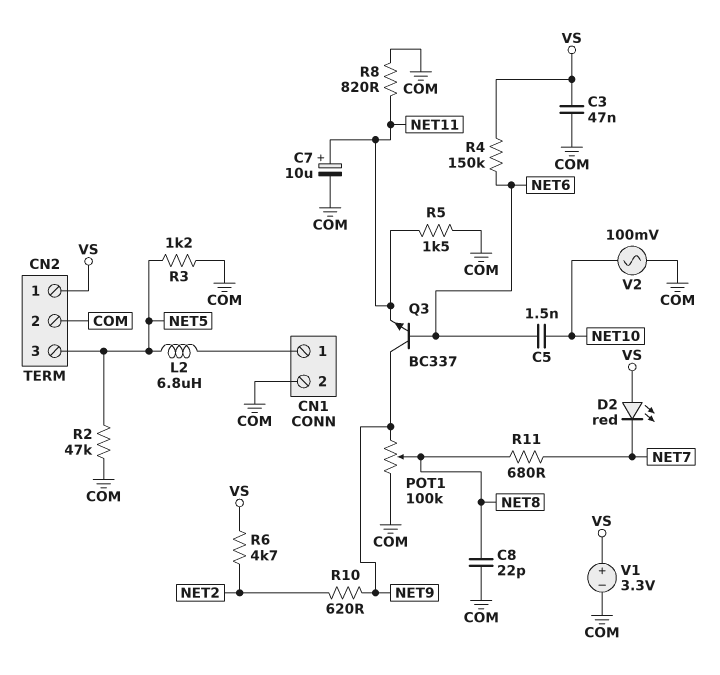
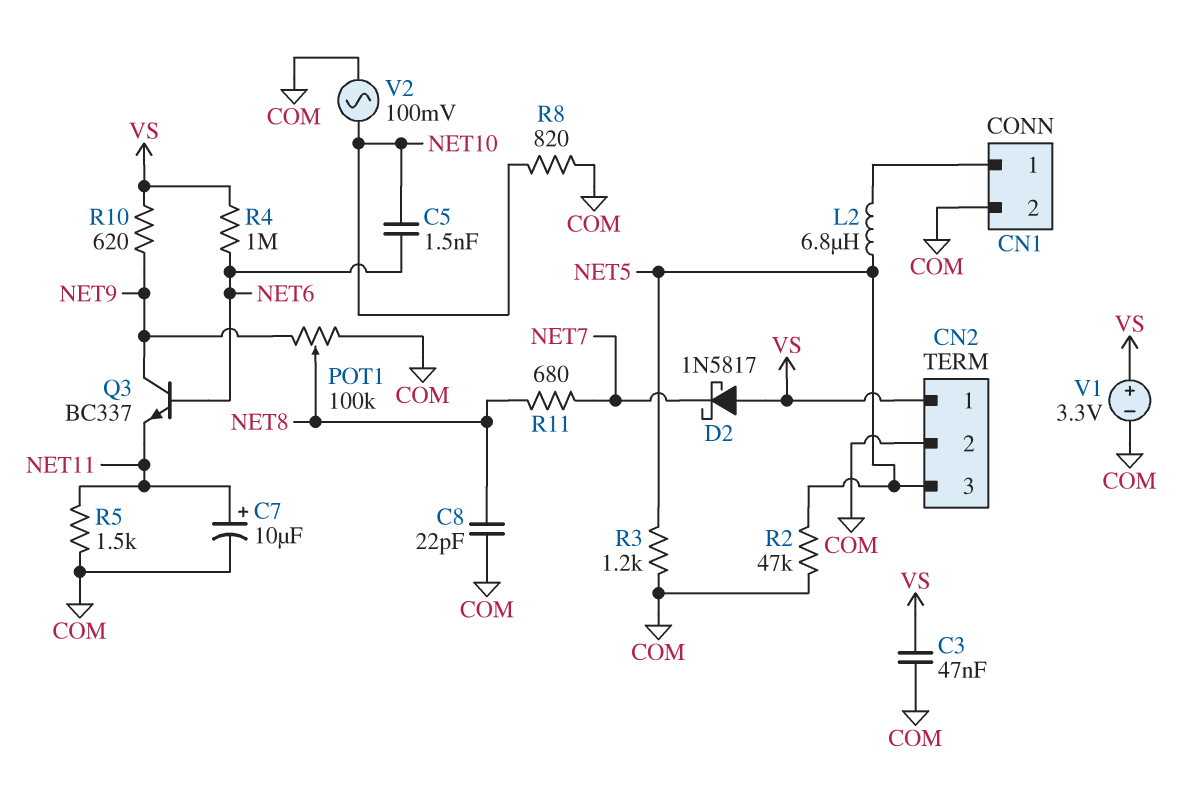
D2: LED red (A VS, K NET7) -> schottky 1N5817 (A VS, K NET7)
R4: 150k (NET6, VS) -> 1M (NET6, VS)
R6: 4.7k (NET2, VS) -> none
R8: 820 (COM, NET11) -> 820 (COM, NET10)
R10: 620 (NET2, NET9) -> 620 (NET9, VS)

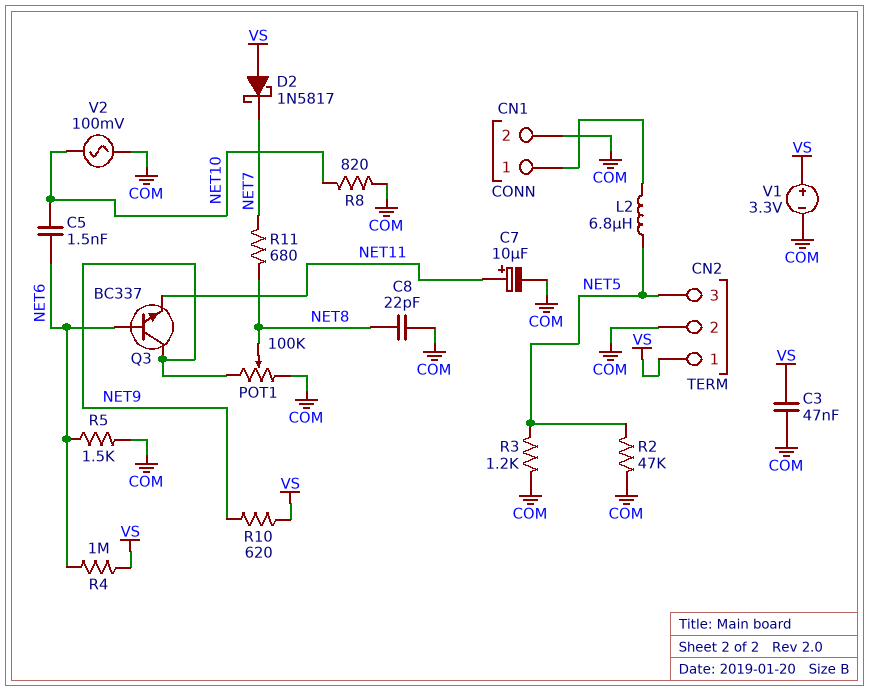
R5: 1.5k (COM, NET11) -> 1.5k (COM, NET6)

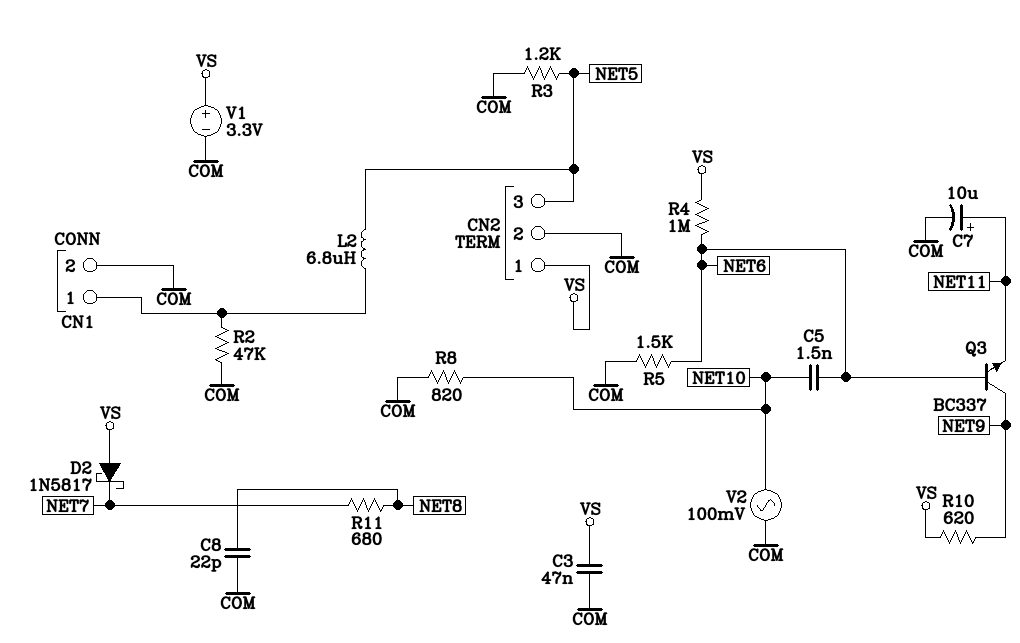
POT1: 100k (COM, NET9, wiper NET8) -> none
R2: 47k (COM, NET5) -> 47k (CN1/1, COM)

